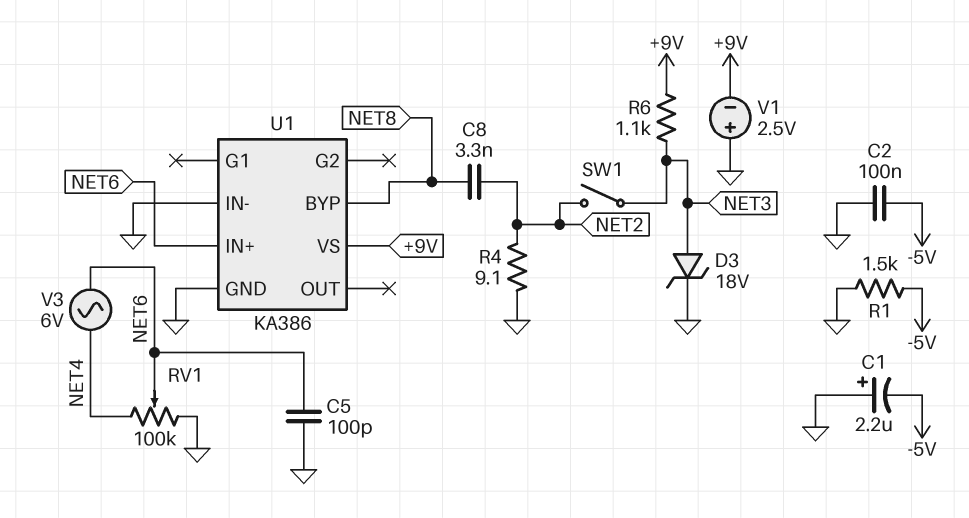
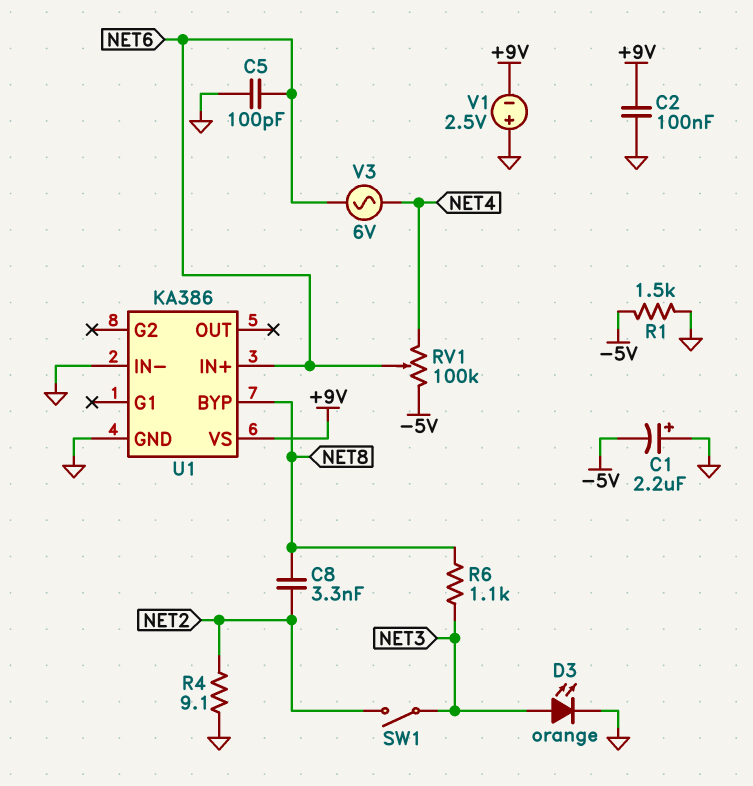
C2: 100nF (-5V, GND) -> 100nF (+9V, GND)
D3: zener 18V (A NET3, K GND) -> LED orange (A NET3, K GND)
R6: 1.1k (+9V, NET3) -> 1.1k (NET3, NET8)
RV1: 100k (GND, NET4, wiper NET6) -> 100k (-5V, NET4, wiper NET6)

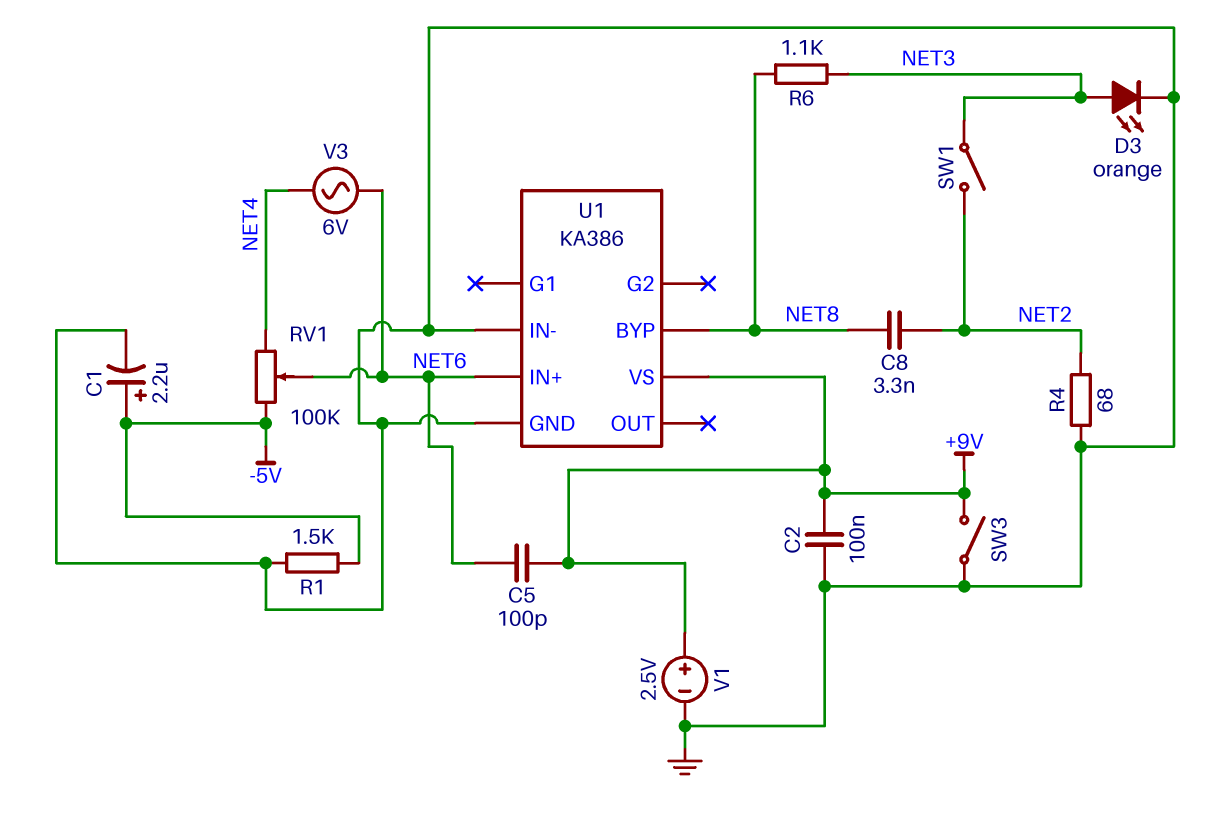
C1: 2.2uF (plus GND, minus -5V) -> 2.2uF (plus -5V, minus GND)
C5: 100pF (GND, NET6) -> 100pF (+9V, NET6)
R4: 9.1 (GND, NET2) -> 68 (GND, NET2)
SW3: none -> switch (+9V, GND)
V1: 2.5V (plus GND, minus +9V) -> 2.5V (plus +9V, minus GND)

